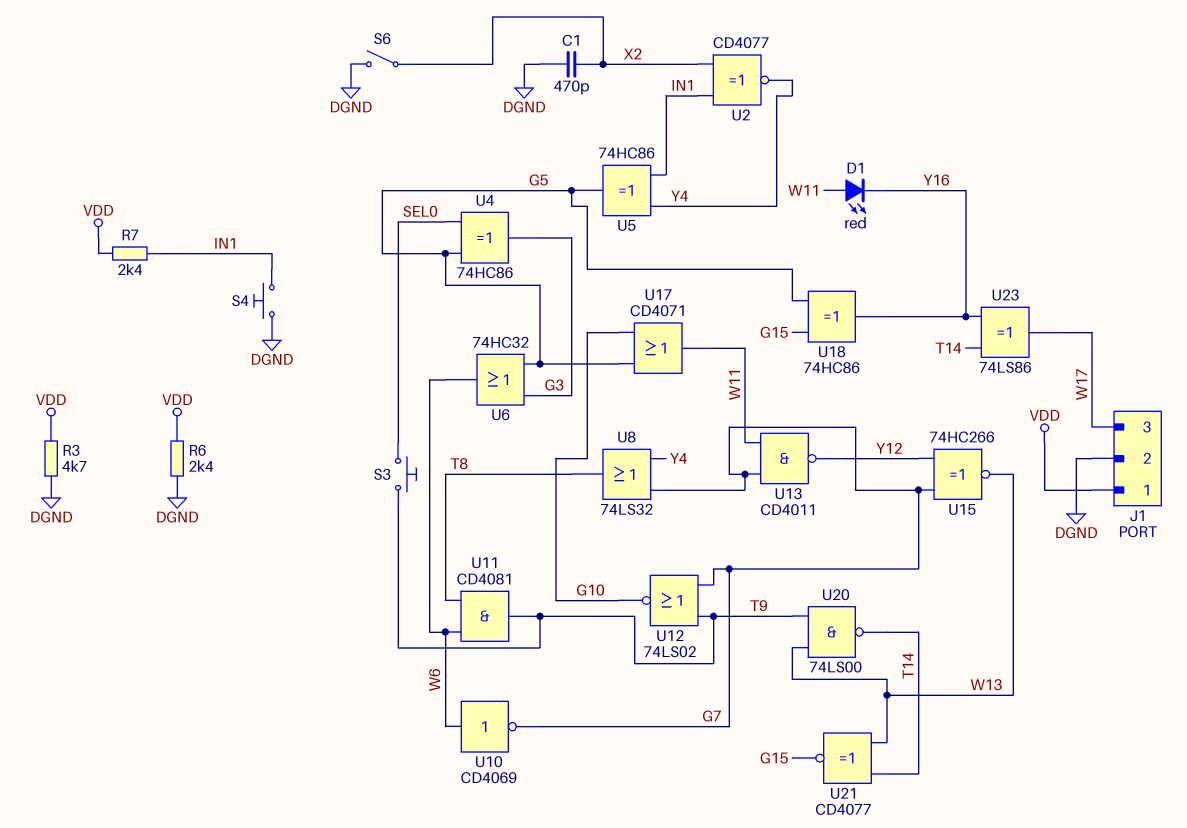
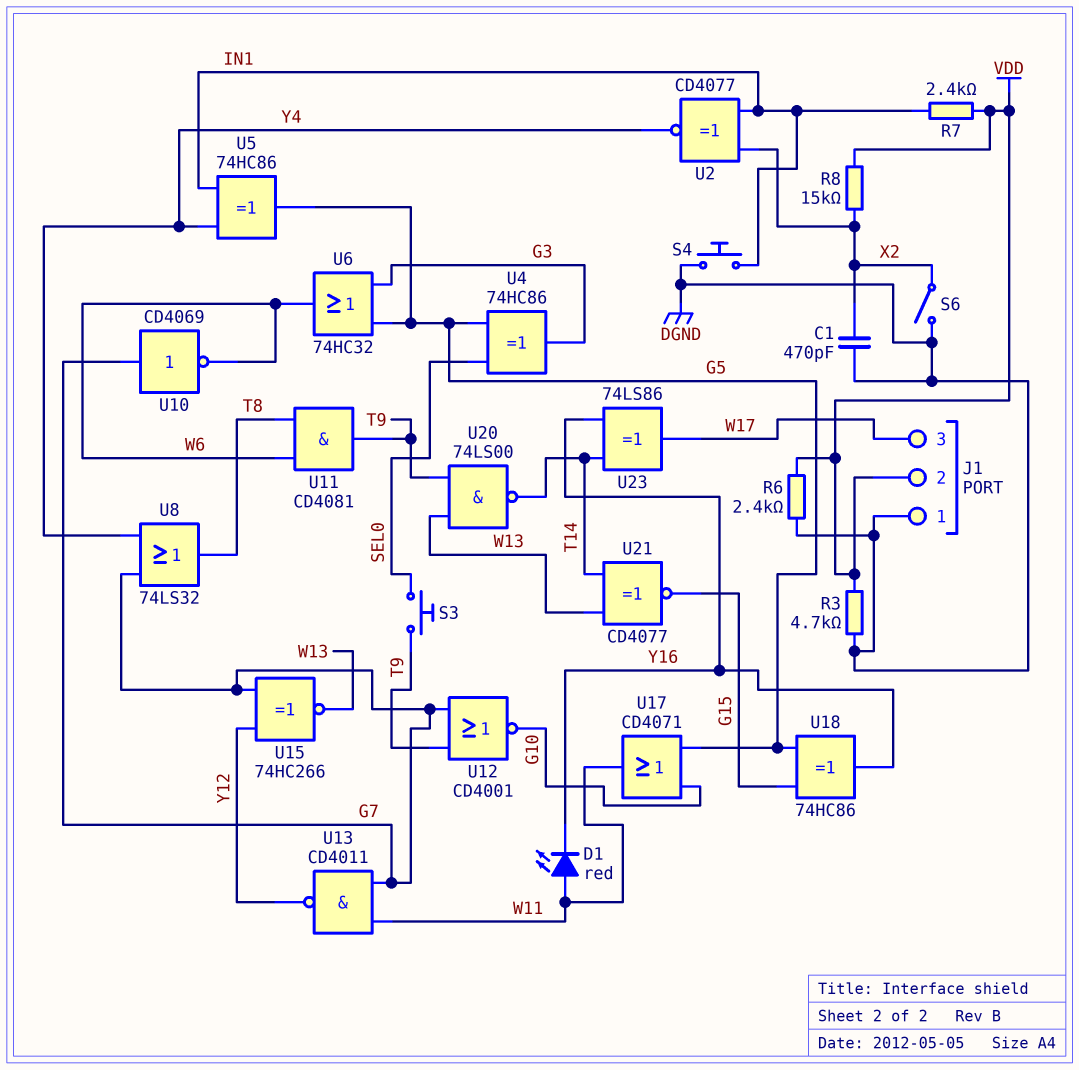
J1 pin 1: VDD -> DGND
J1 pin 2: DGND -> VDD
R8: none -> 15k (VDD, X2)
U10: NOT CD4069 (in W6, out G7) -> NOT CD4069 (in G7, out W6)
U12: NOR 74LS02 (in G7, in T9, out G10) -> NOR CD4001 (in G7, in T9, out G10)

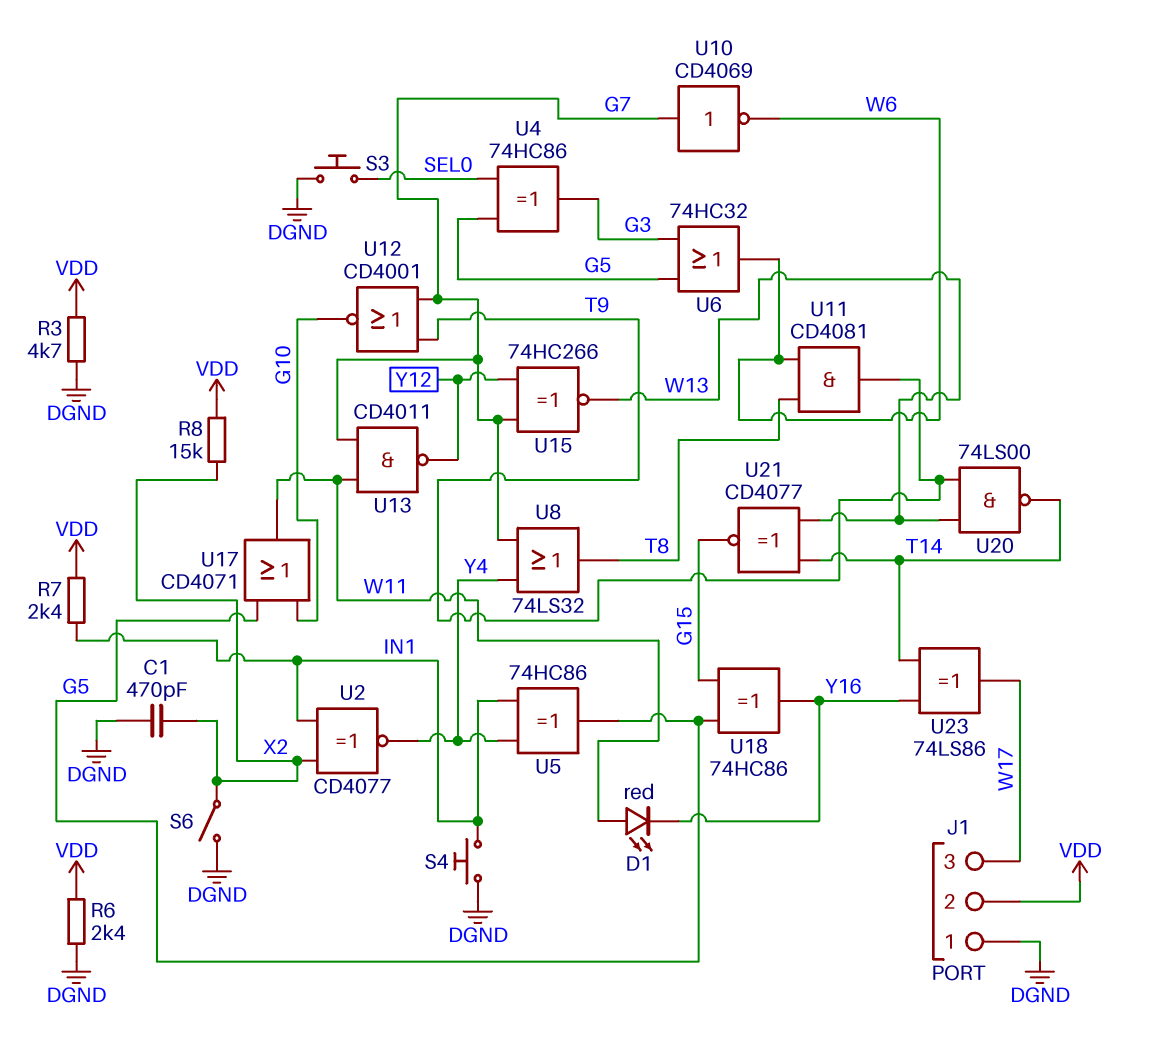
S3: button (SEL0, T9) -> button (DGND, SEL0)

